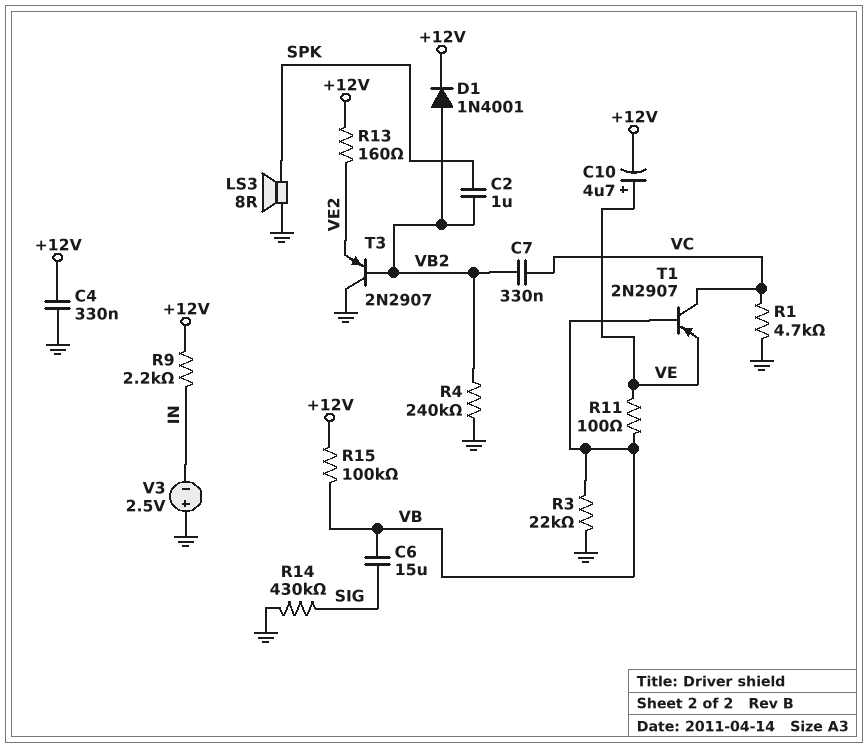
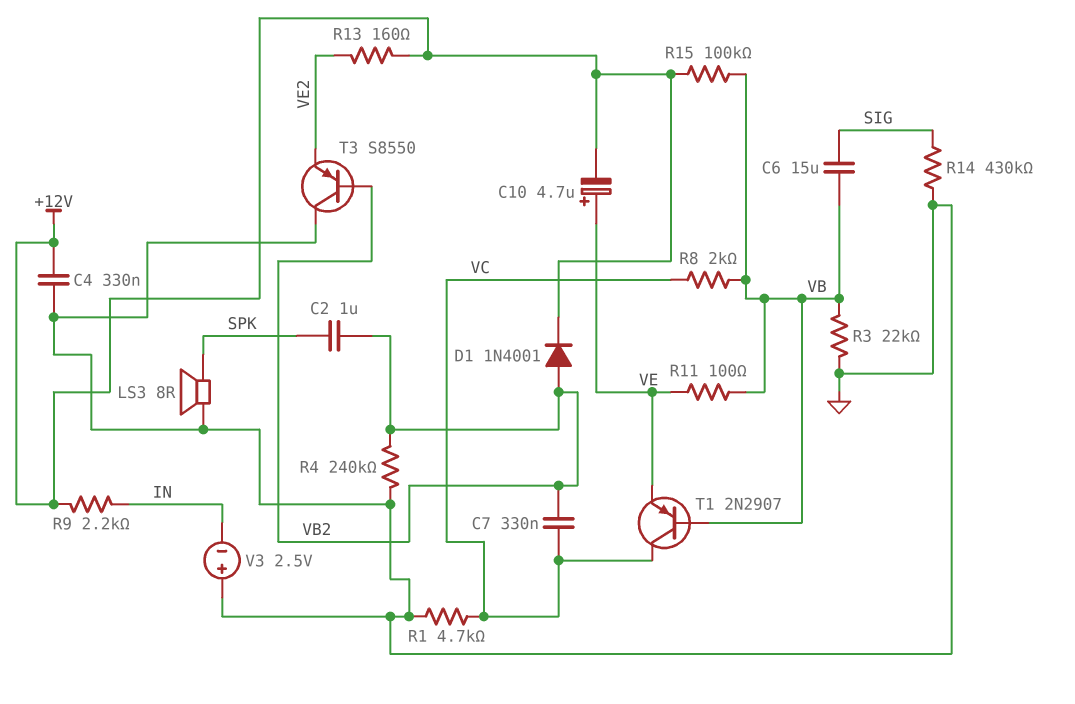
R8: none -> 2k (VB, VC)
T3: PNP 2N2907 (B VB2, C GND, E VE2) -> PNP S8550 (B VB2, C GND, E VE2)

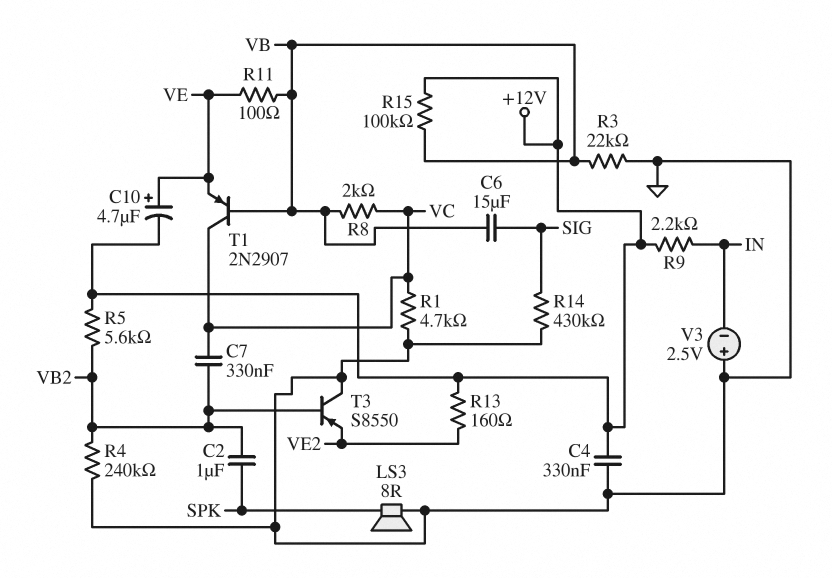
D1: diode 1N4001 (A VB2, K +12V) -> none
R5: none -> 5.6k (+12V, VB2)

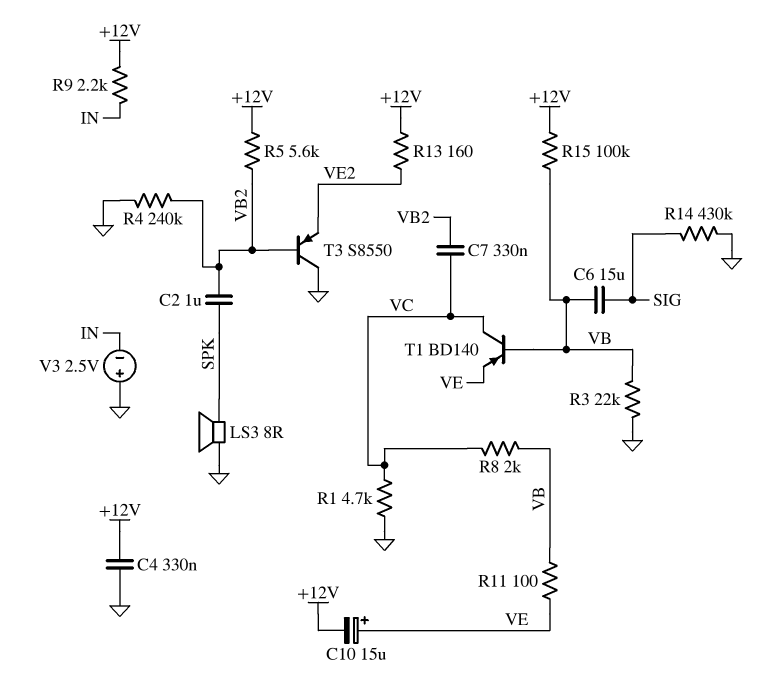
C10: 4.7uF (plus VE, minus +12V) -> 15uF (plus VE, minus +12V)
T1: PNP 2N2907 (B VB, C VC, E VE) -> PNP BD140 (B VB, C VC, E VE)

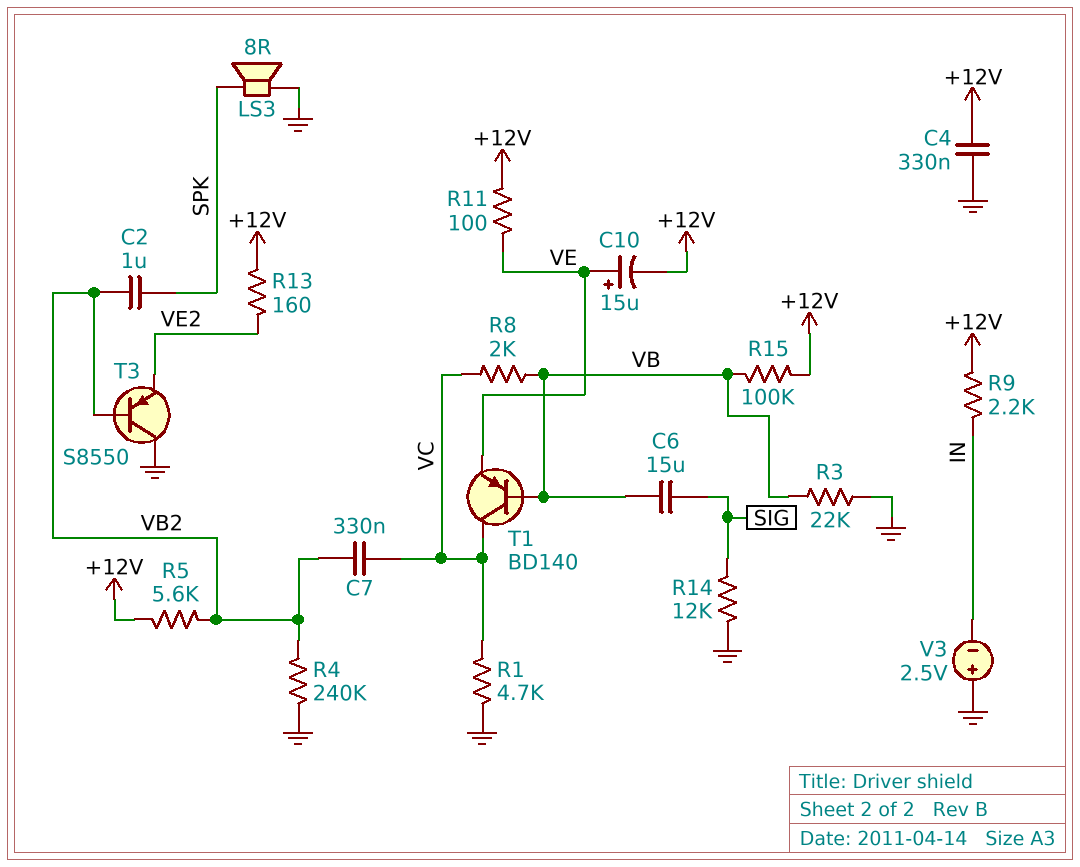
R11: 100 (VB, VE) -> 100 (+12V, VE)
R14: 430k (GND, SIG) -> 12k (GND, SIG)

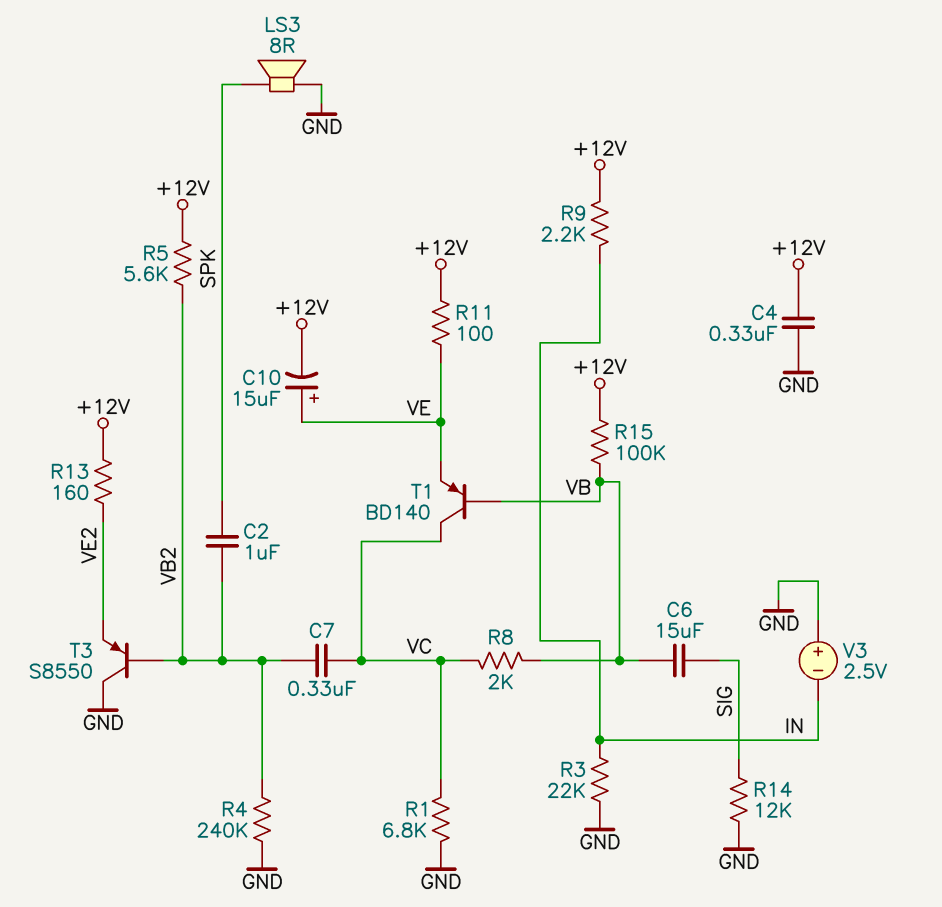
R1: 4.7k (GND, VC) -> 6.8k (GND, VC)
R3: 22k (GND, VB) -> 22k (GND, IN)

